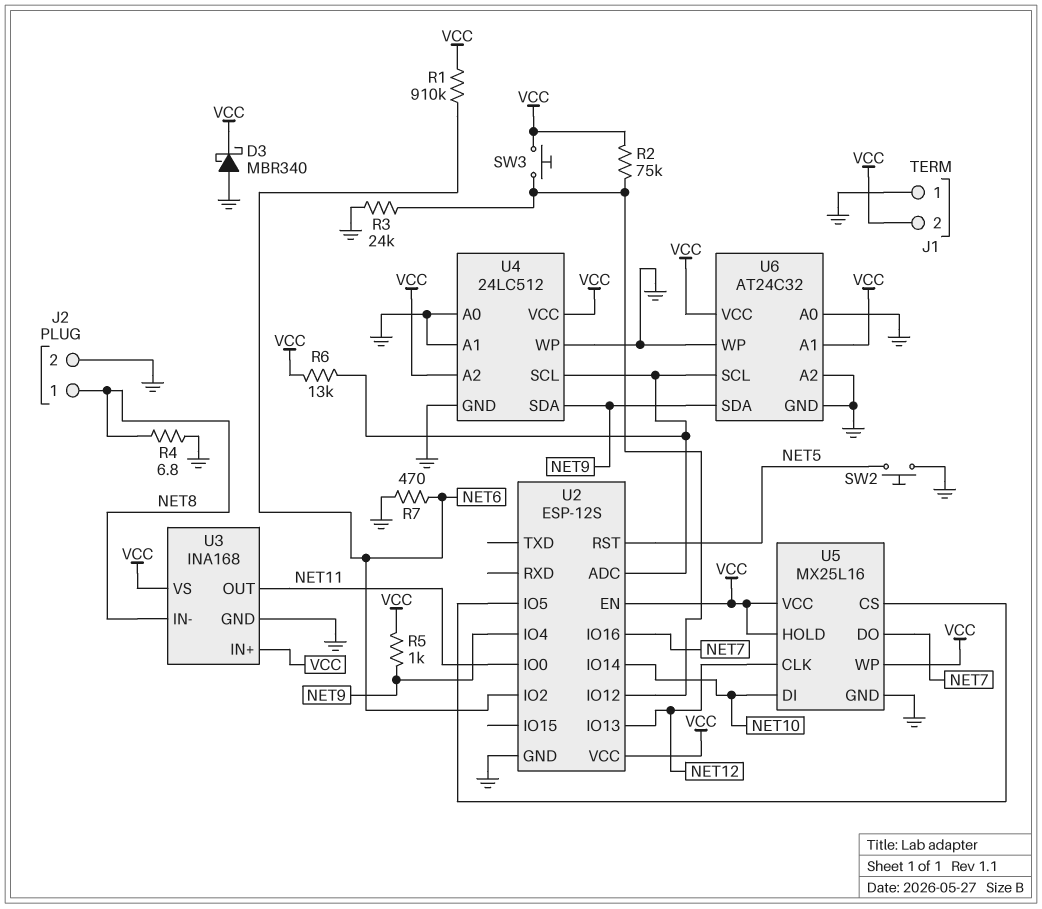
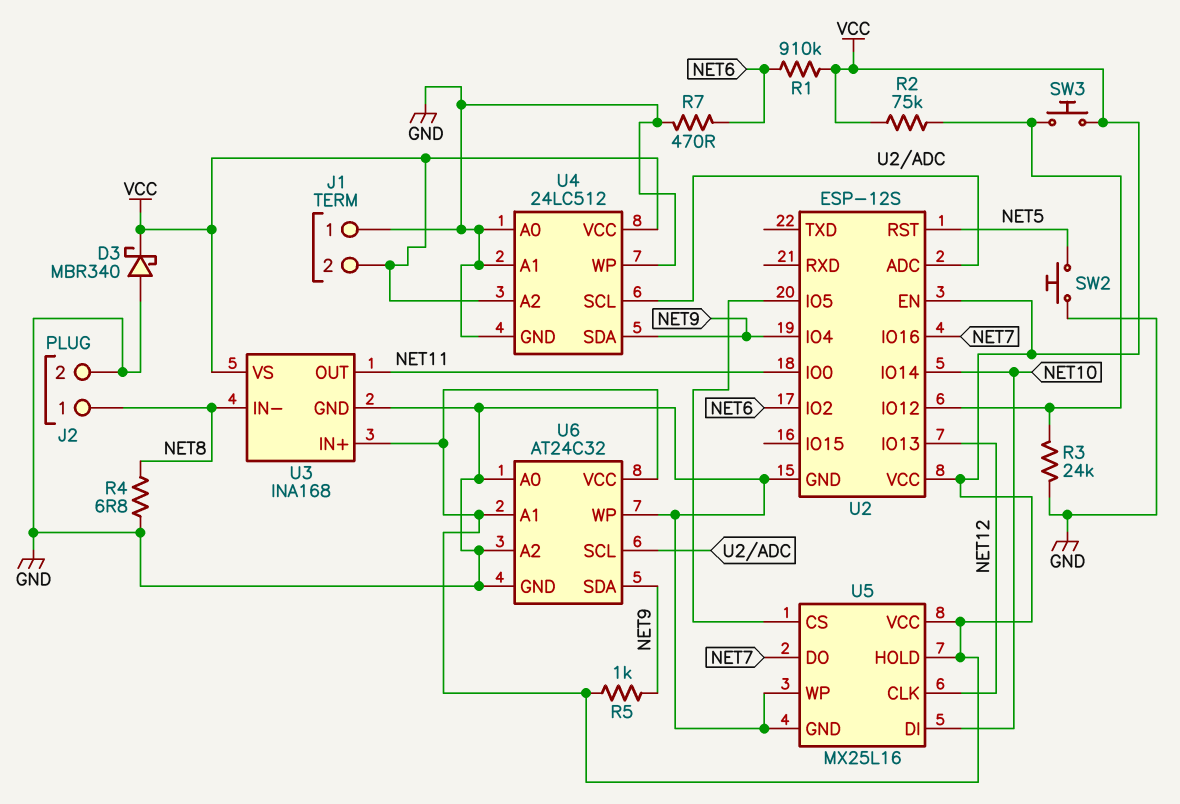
R6: 13k (U2/ADC, VCC) -> none
U5 pin WP: VCC -> GND

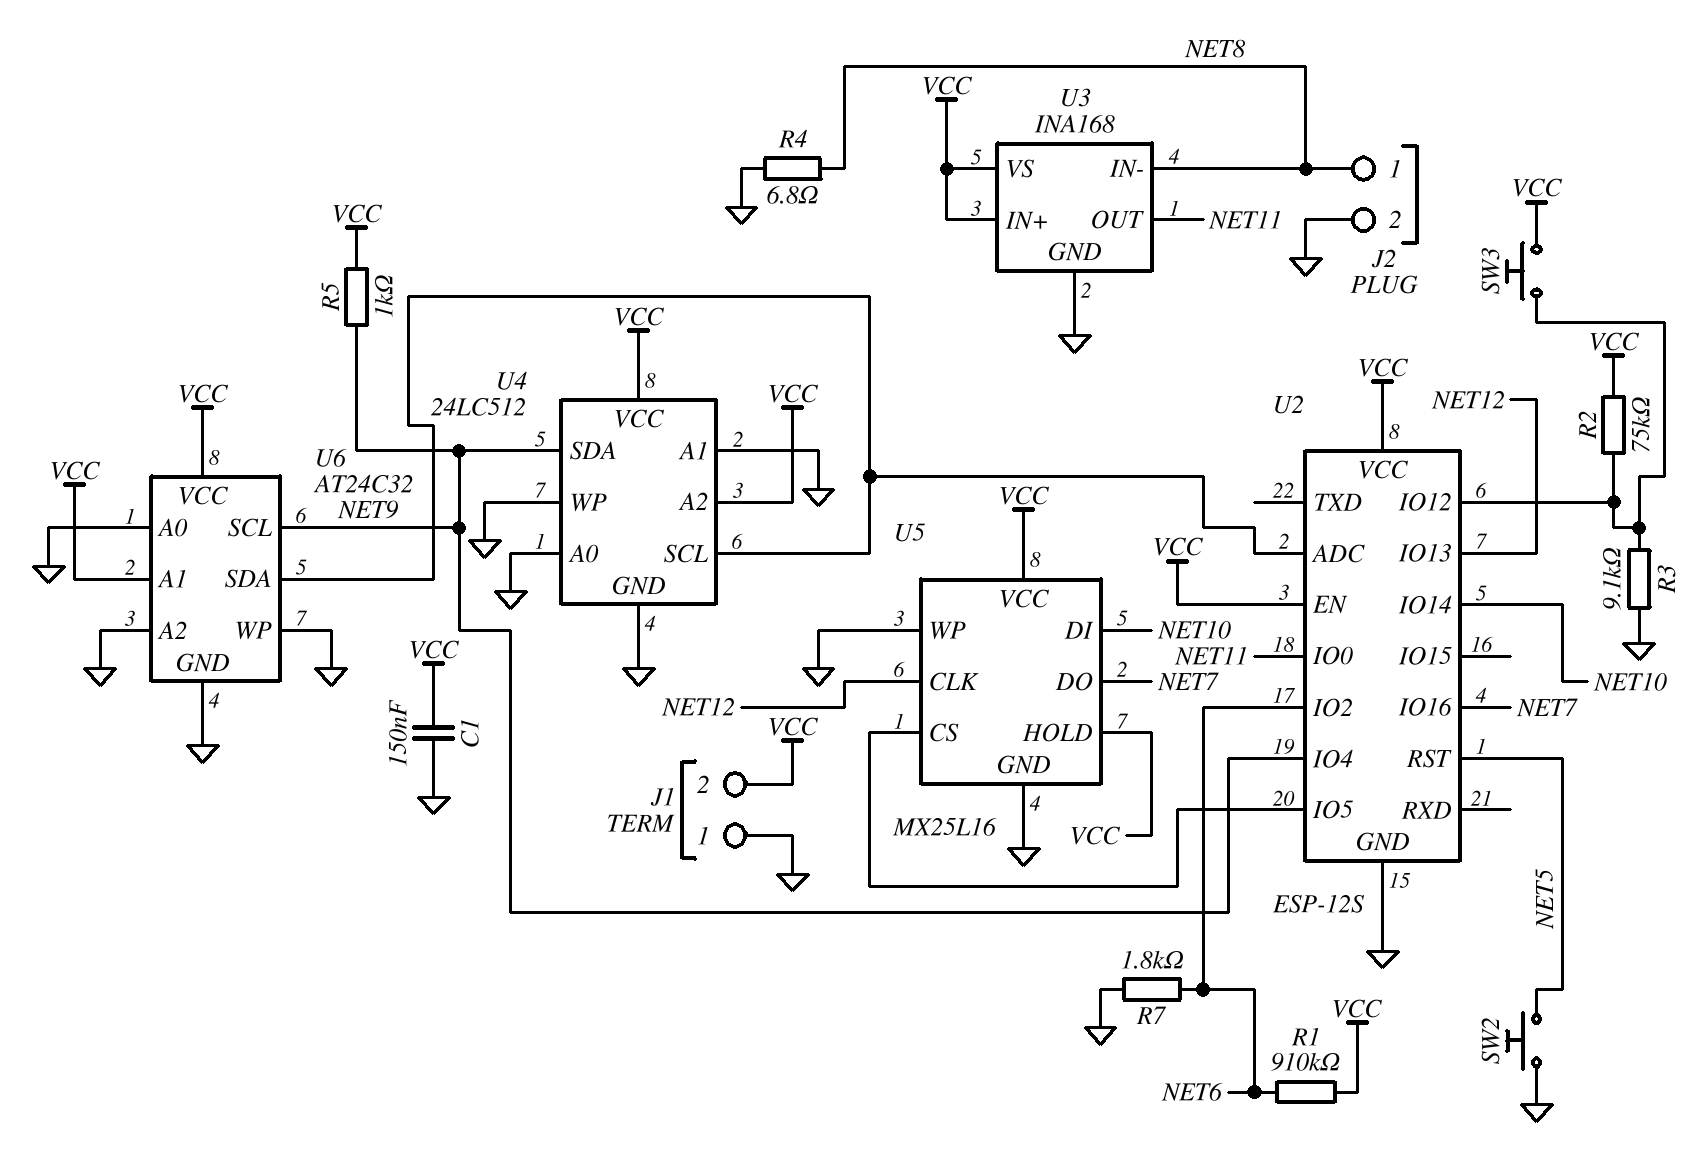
C1: none -> 150nF (GND, VCC)
D3: schottky MBR340 (A GND, K VCC) -> none
R3: 24k (GND, U2/IO12) -> 9.1k (GND, U2/IO12)
R7: 470 (GND, NET6) -> 1.8k (GND, NET6)
U6 pin SCL: U2/ADC -> NET9
U6 pin SDA: NET9 -> U2/ADC

